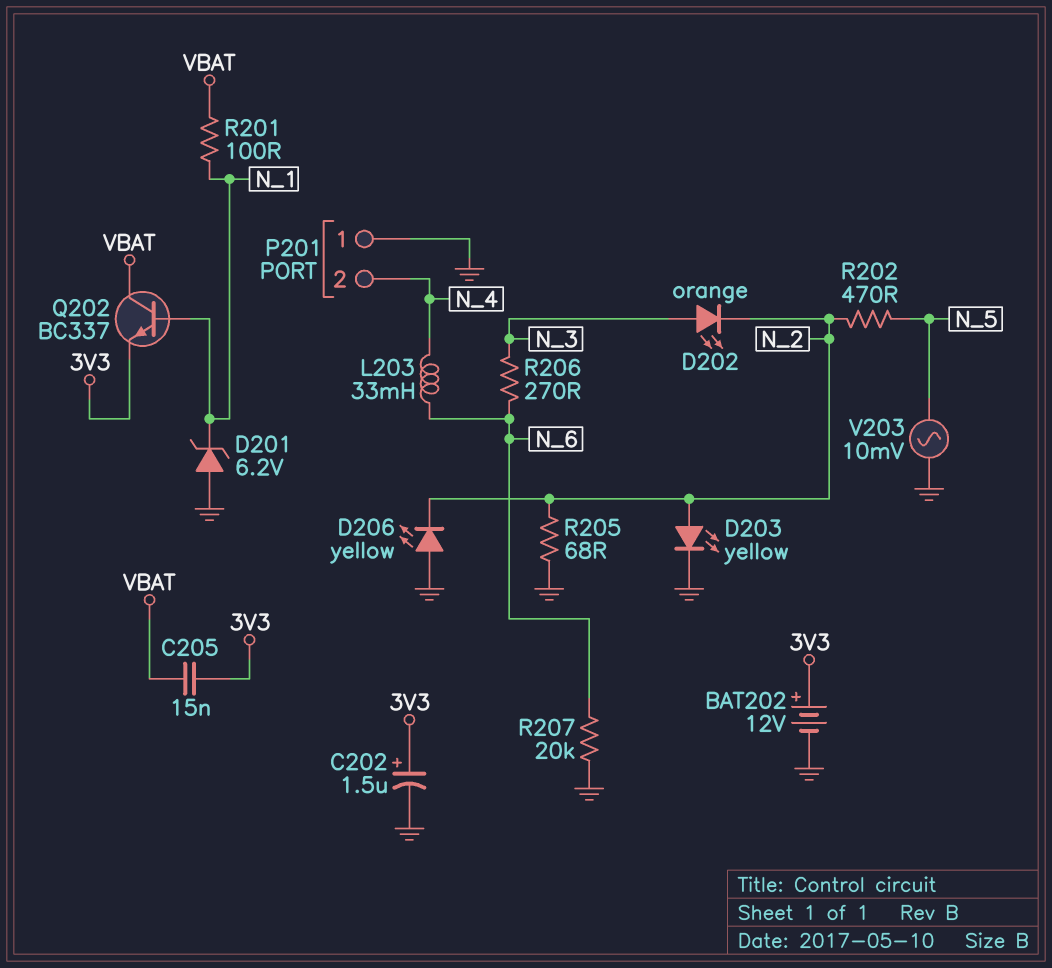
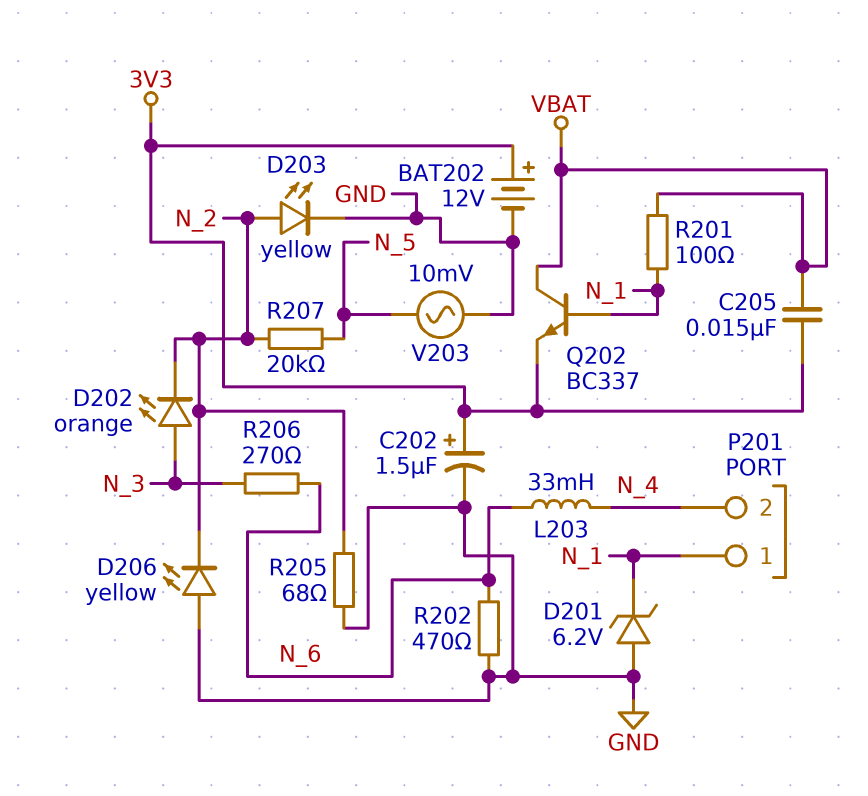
P201 pin 1: GND -> N_1
R202: 470 (N_2, N_5) -> 470 (GND, N_6)
R207: 20k (GND, N_6) -> 20k (N_2, N_5)

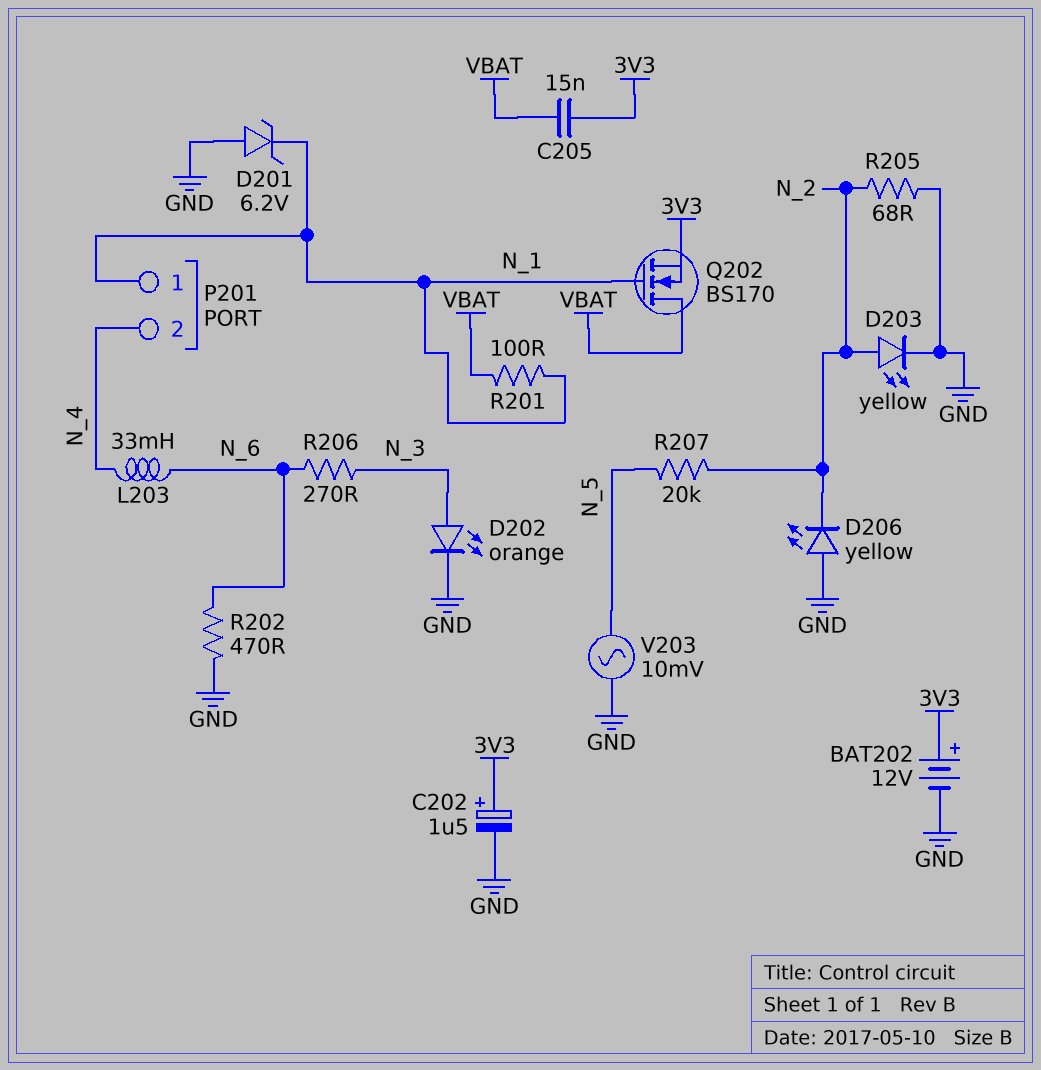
D202: LED orange (A N_3, K N_2) -> LED orange (A N_3, K GND)
Q202: NPN BC337 (B N_1, C VBAT, E 3V3) -> NMOS BS170 (G N_1, D VBAT, S 3V3)

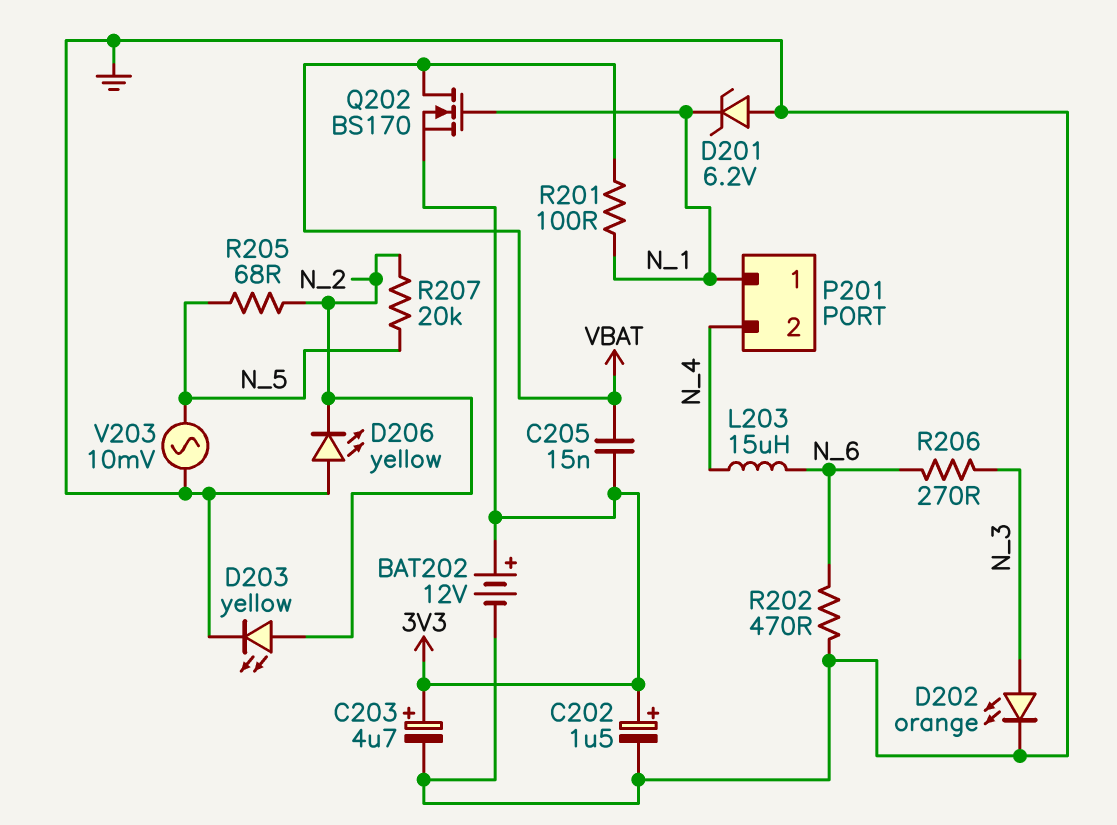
C203: none -> 4.7uF (plus 3V3, minus GND)
L203: 33mH (N_4, N_6) -> 15uH (N_4, N_6)
R205: 68 (GND, N_2) -> 68 (N_2, N_5)

